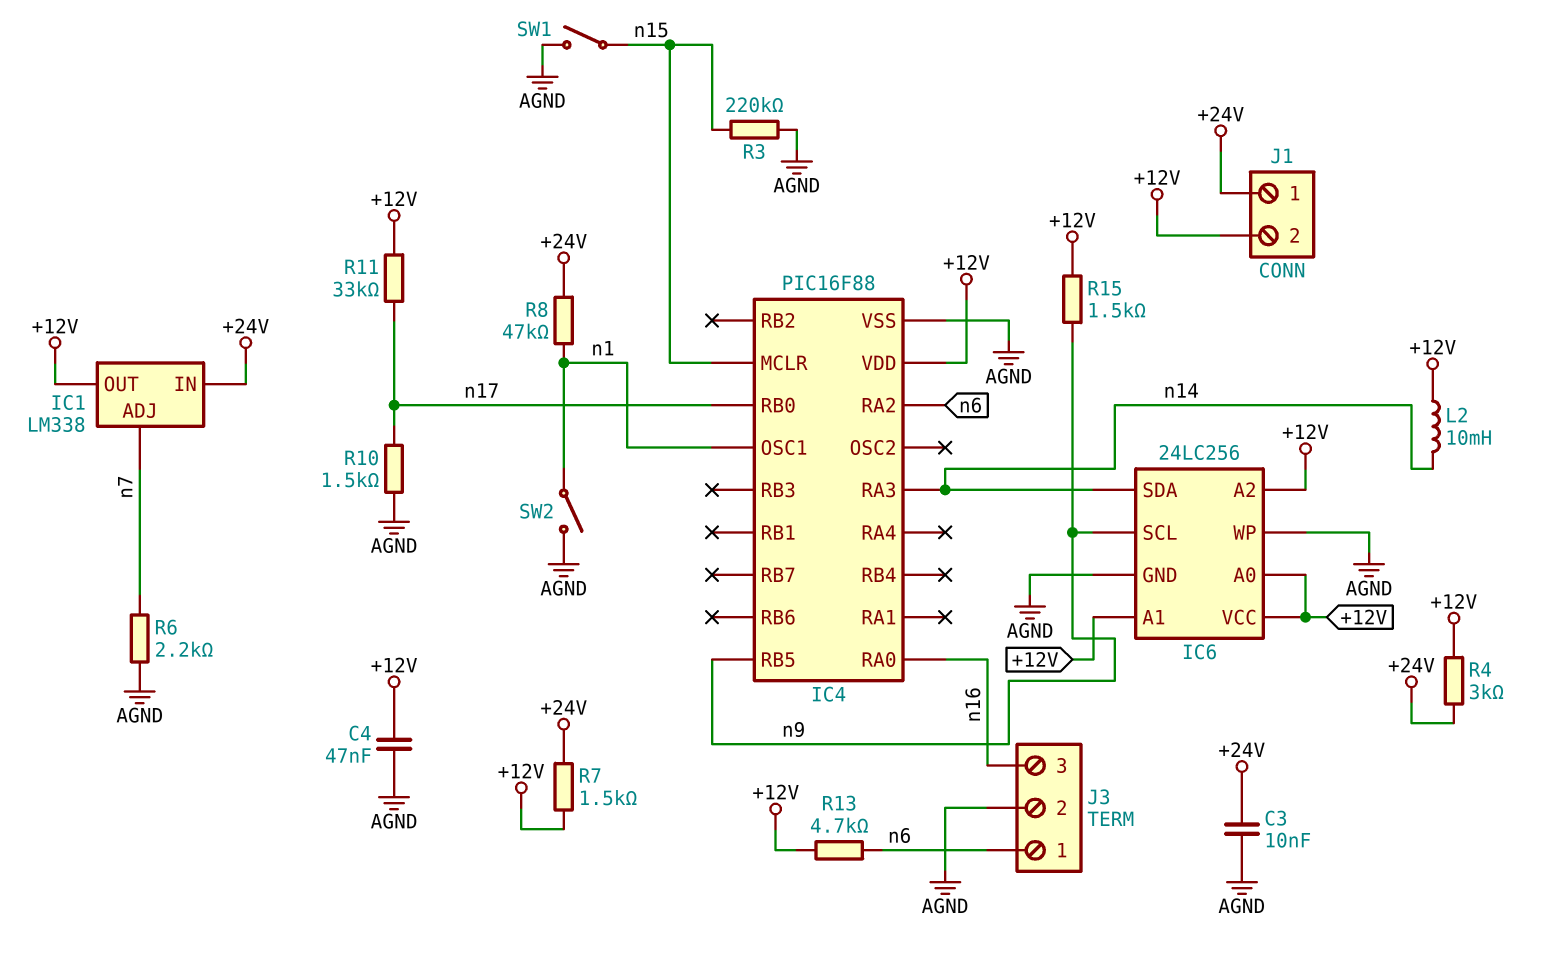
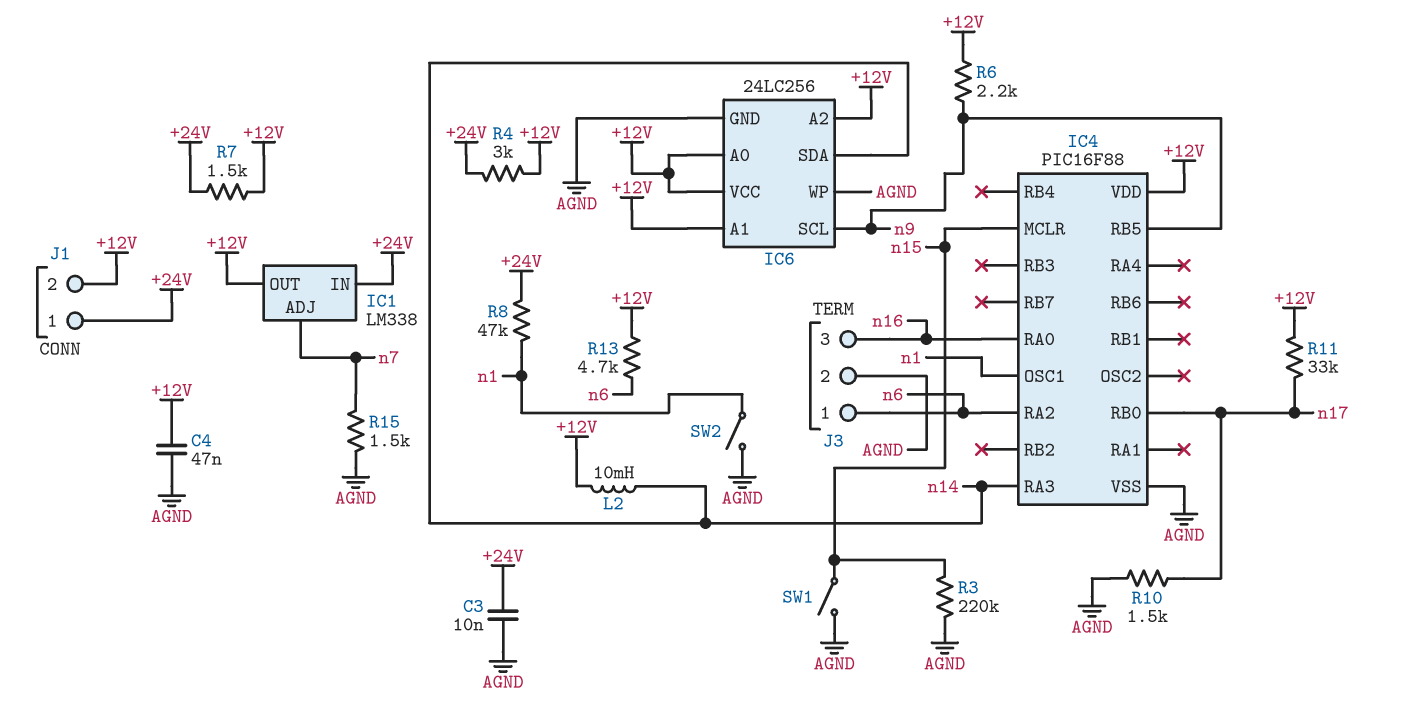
R6: 2.2k (AGND, n7) -> 2.2k (+12V, n9)
R15: 1.5k (+12V, n9) -> 1.5k (AGND, n7)

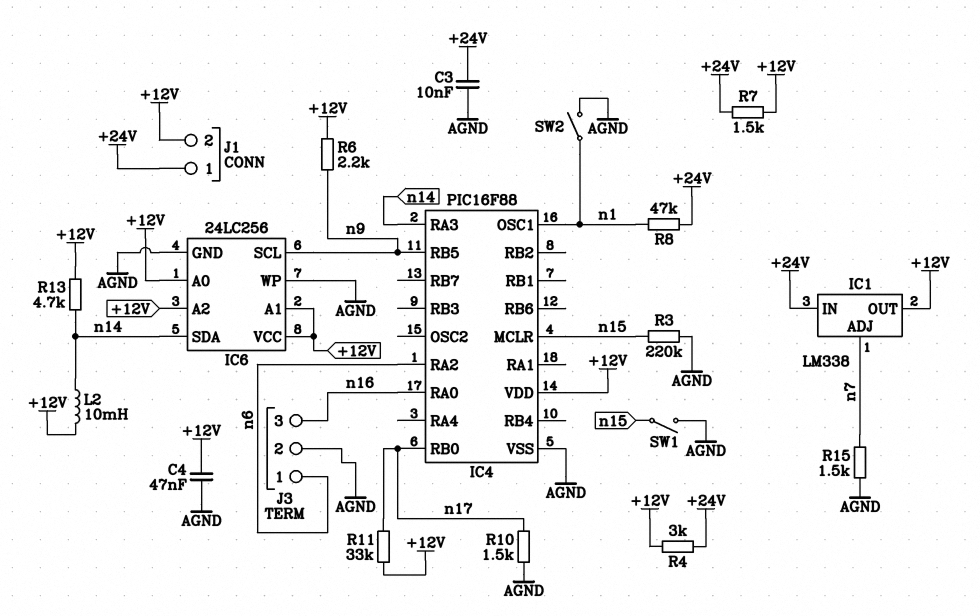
R13: 4.7k (+12V, n6) -> 4.7k (+12V, n14)

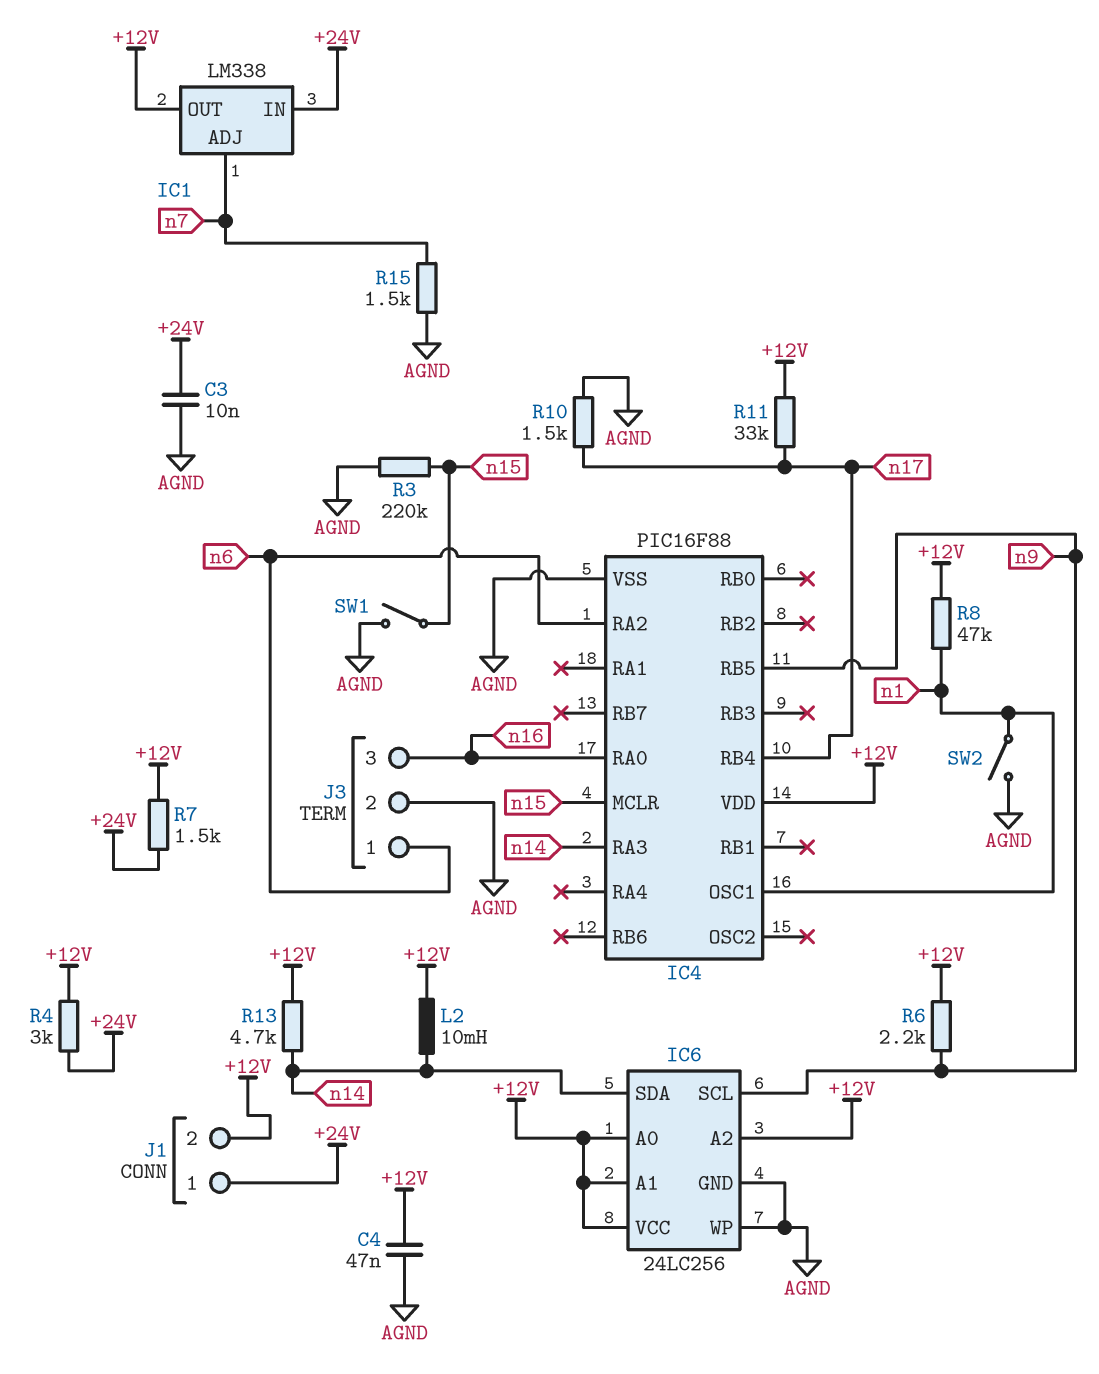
IC4 pin RB0: n17 -> none
IC4 pin RB4: none -> n17
R8: 47k (+24V, n1) -> 47k (+12V, n1)

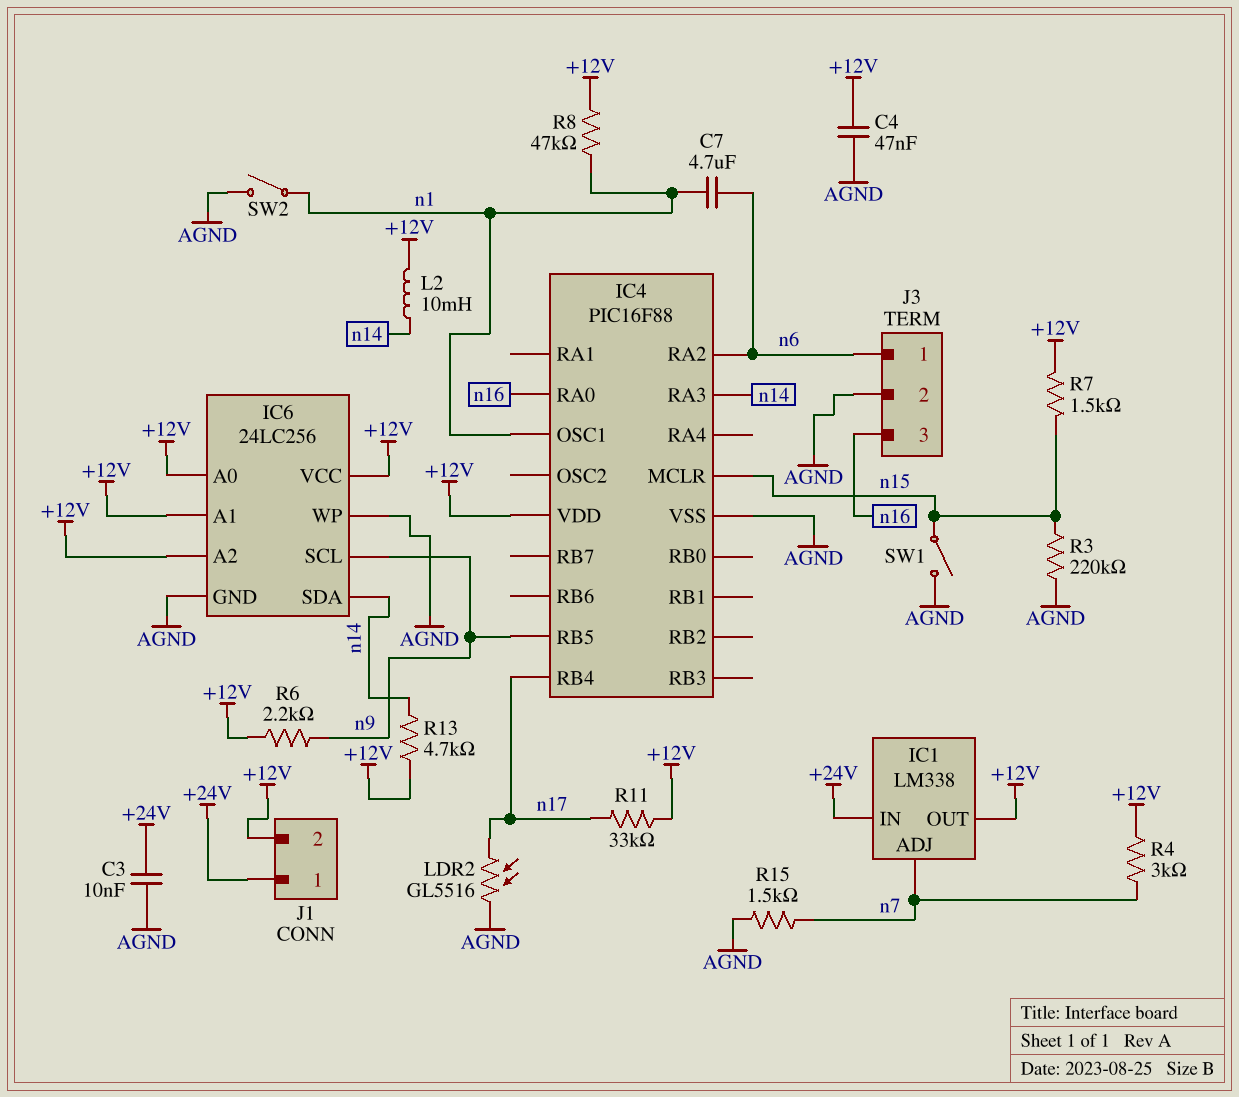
C7: none -> 4.7uF (n1, n6)
LDR2: none -> GL5516 (AGND, n17)
R4: 3k (+12V, +24V) -> 3k (+12V, n7)
R7: 1.5k (+12V, +24V) -> 1.5k (+12V, n15)
R10: 1.5k (AGND, n17) -> none

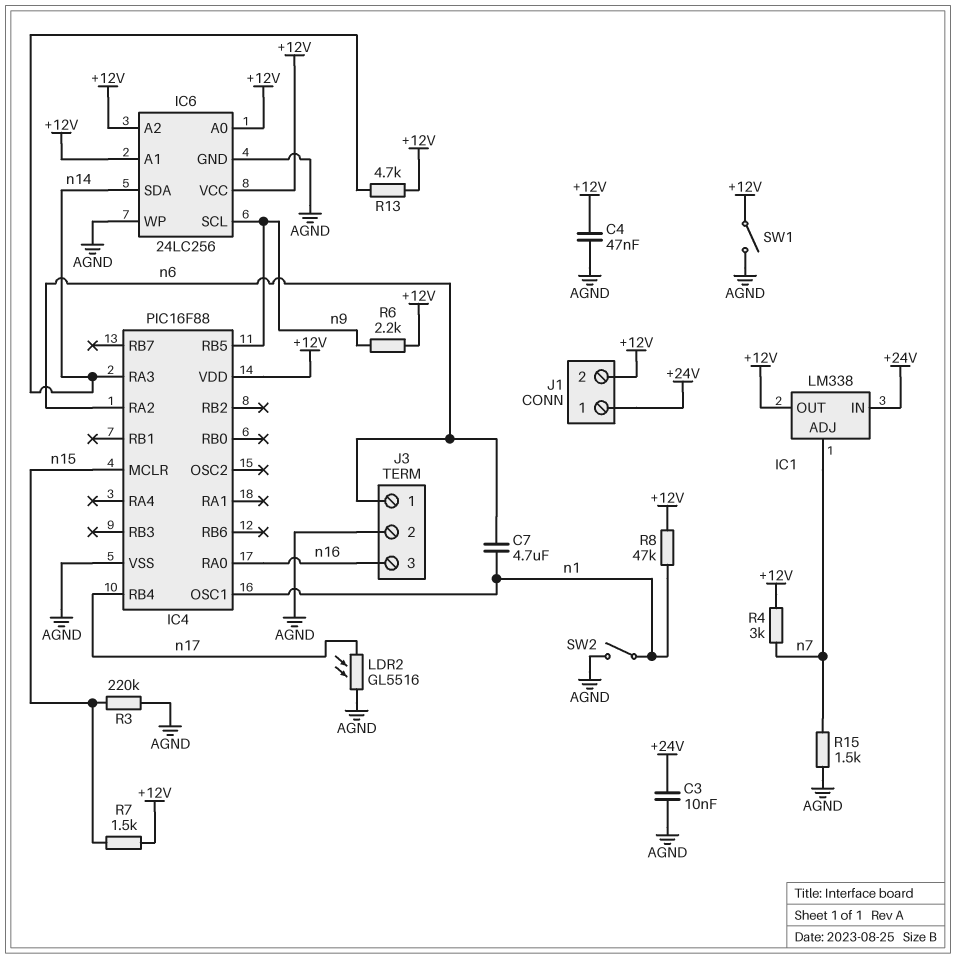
L2: 10mH (+12V, n14) -> none
R11: 33k (+12V, n17) -> none
SW1: switch (AGND, n15) -> switch (+12V, AGND)

